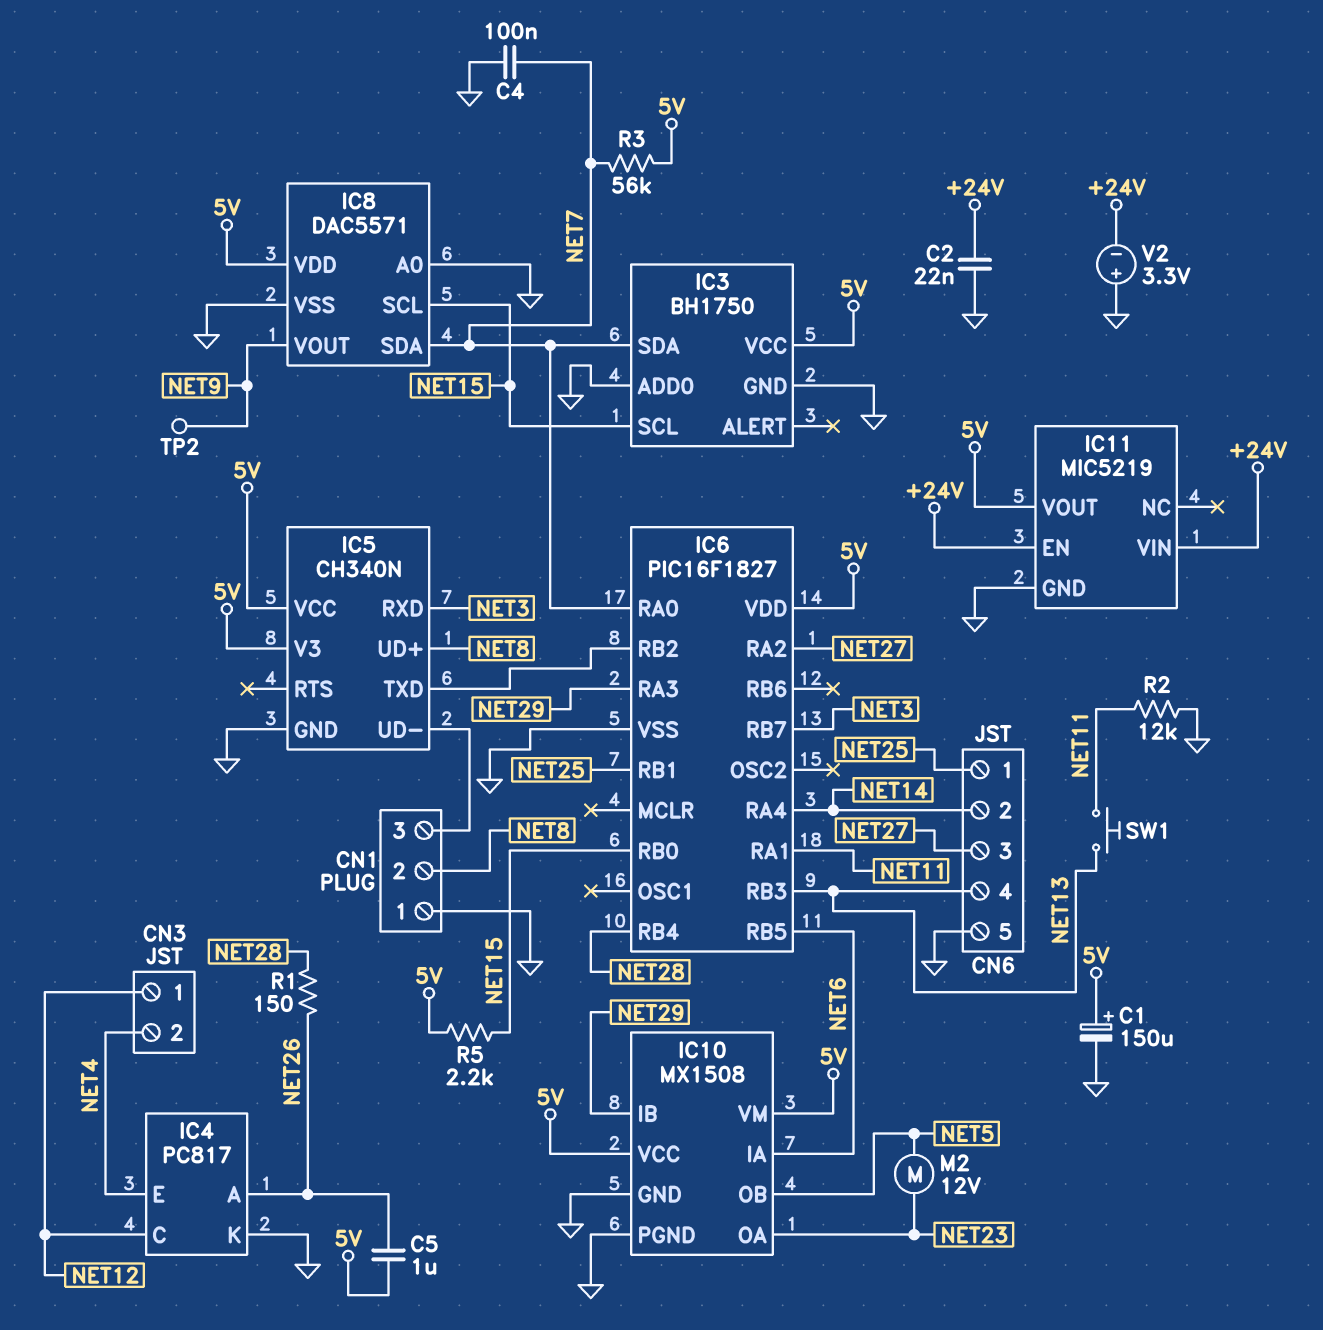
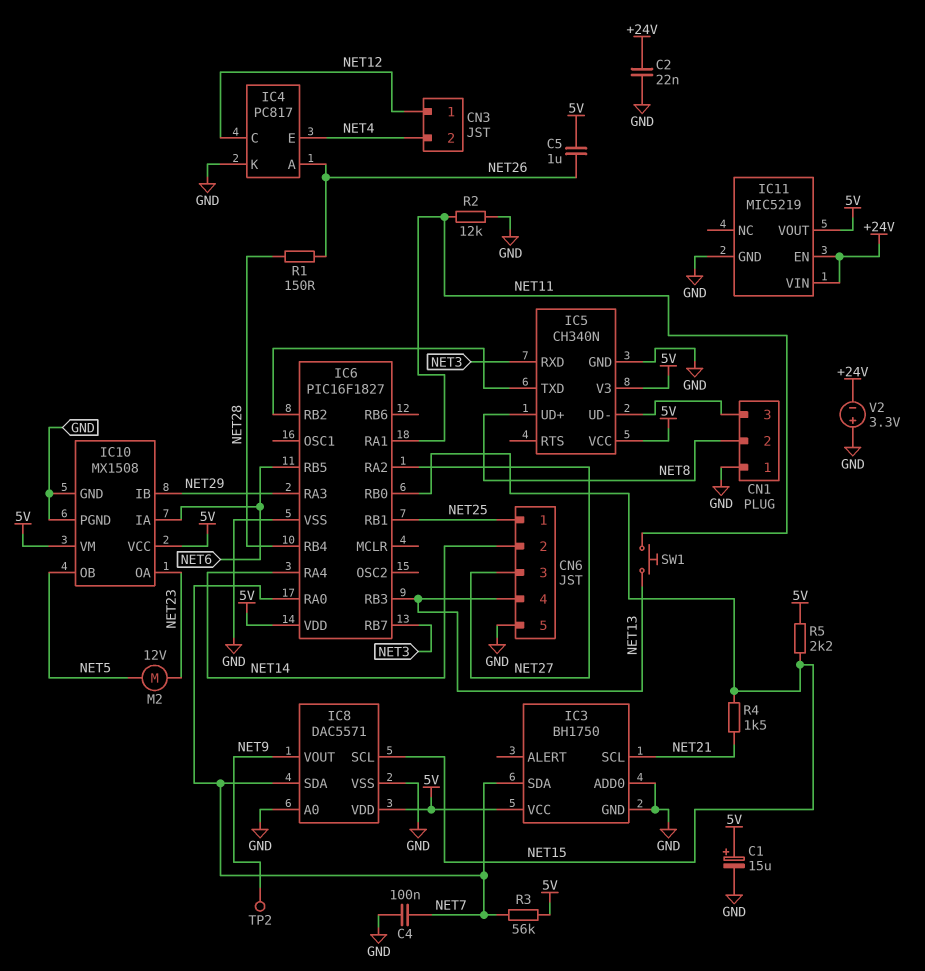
C1: 150uF (plus 5V, minus GND) -> 15uF (plus 5V, minus GND)
IC3 pin SCL: NET15 -> NET21
R4: none -> 1.5k (NET15, NET21)

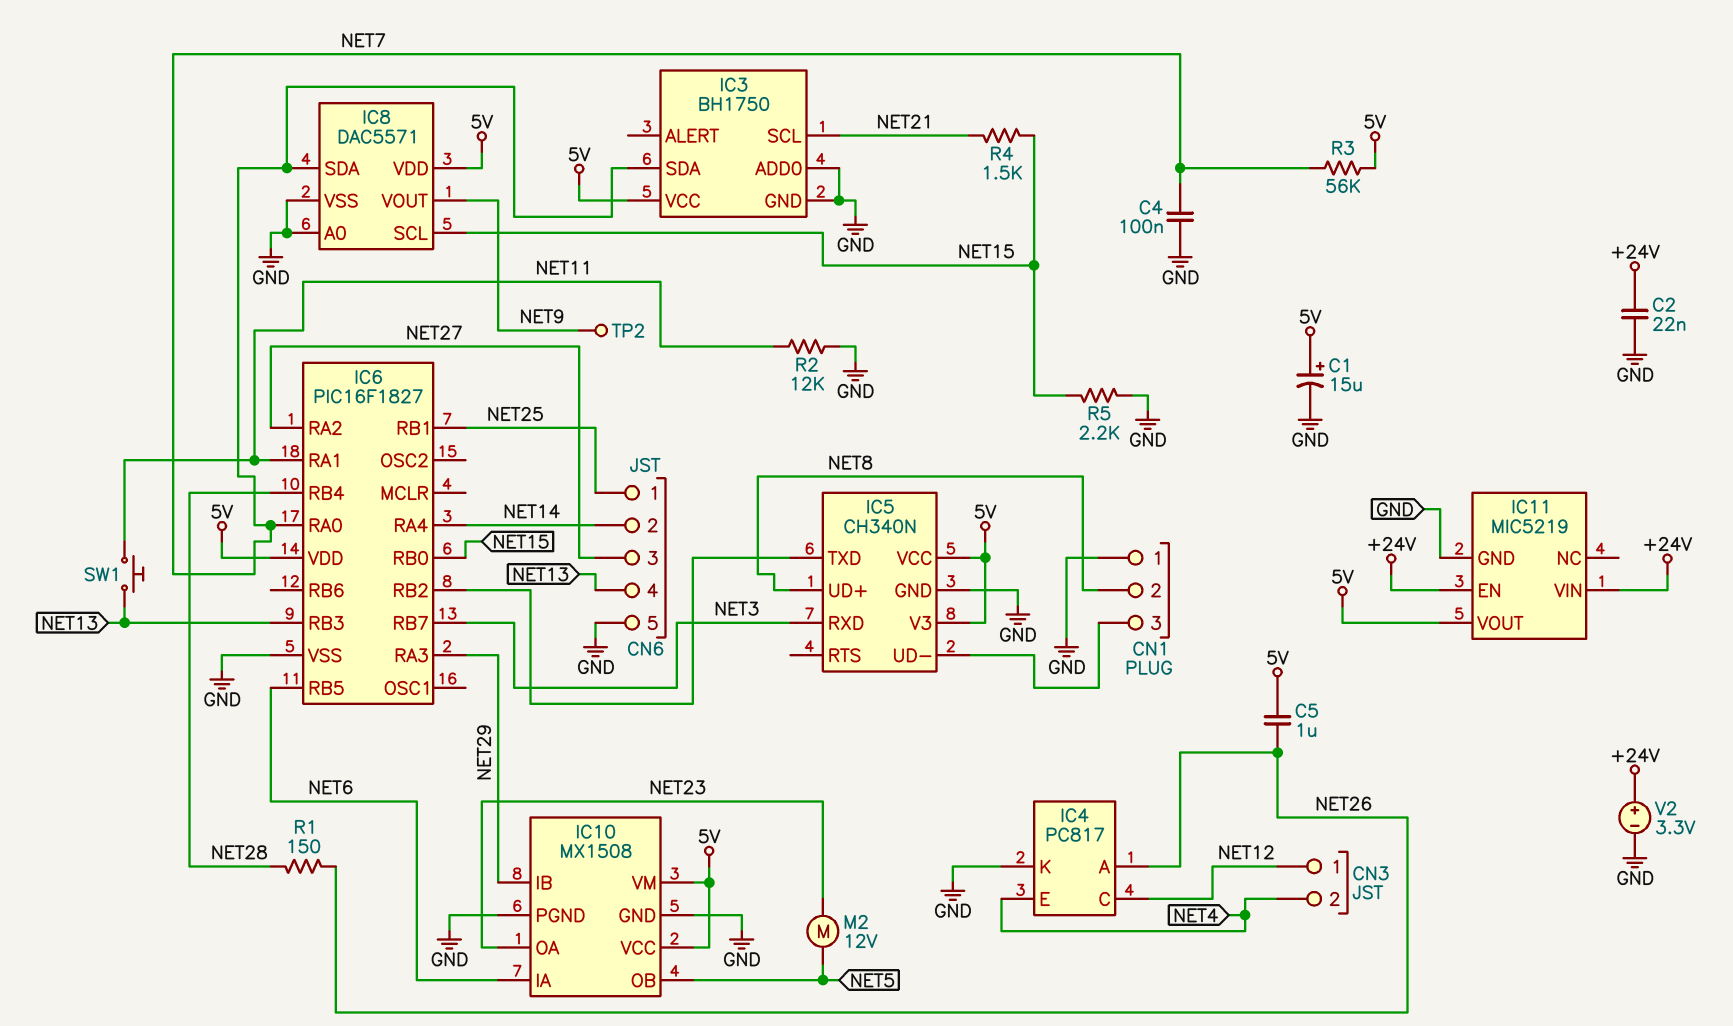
R5: 2.2k (5V, NET15) -> 2.2k (GND, NET15)
V2: 3.3V (plus GND, minus +24V) -> 3.3V (plus +24V, minus GND)

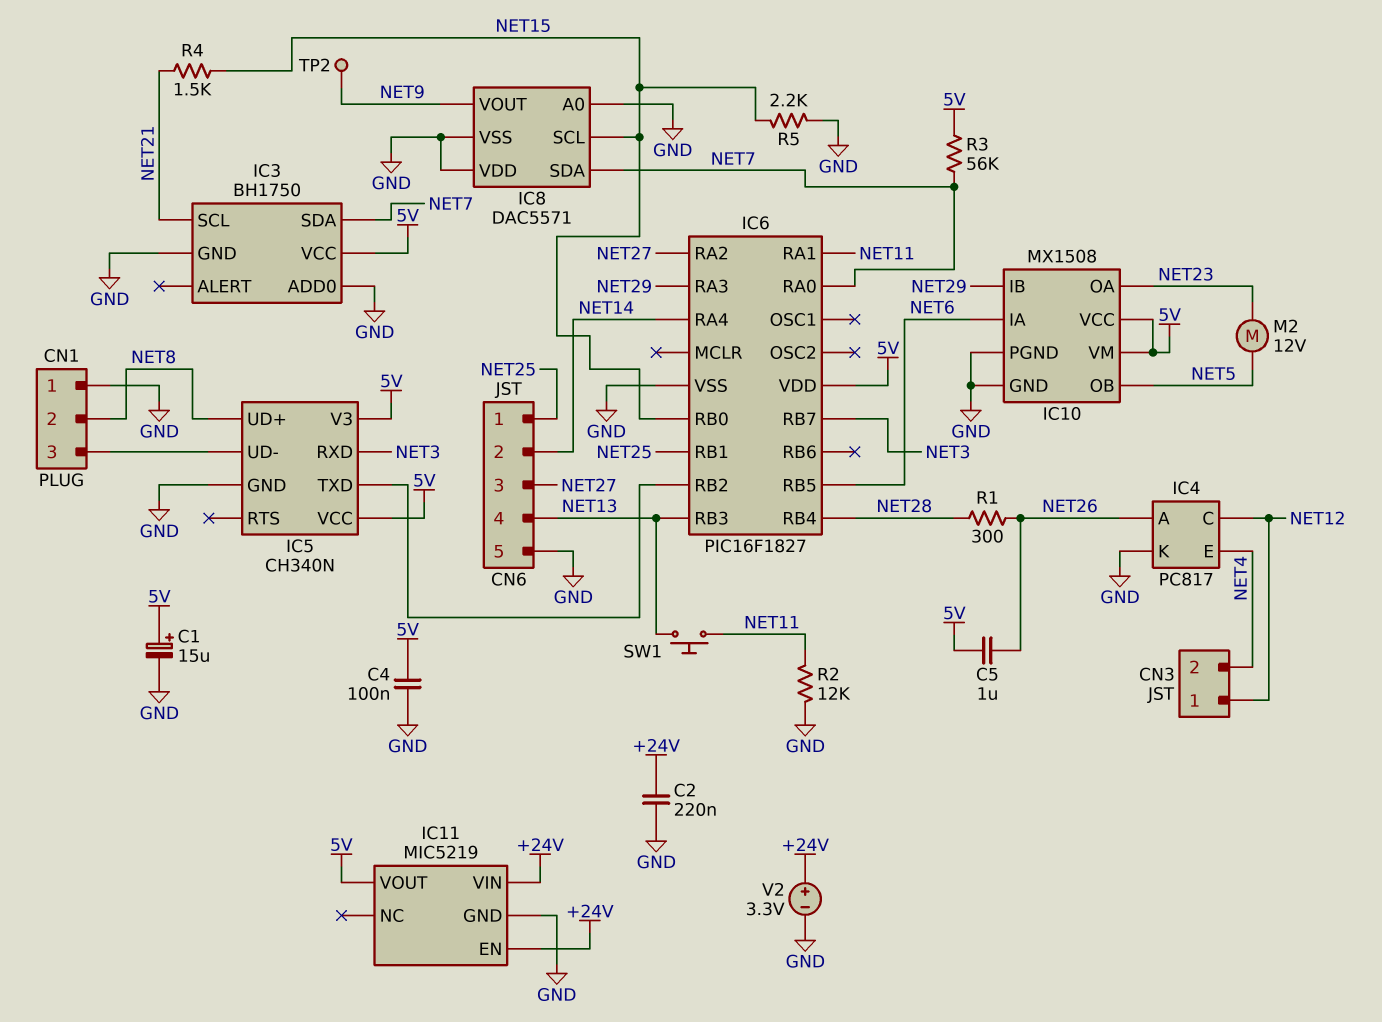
C2: 22nF (+24V, GND) -> 220nF (+24V, GND)
C4: 100nF (GND, NET7) -> 100nF (5V, GND)
IC8 pin VDD: 5V -> GND
R1: 150 (NET26, NET28) -> 300 (NET26, NET28)

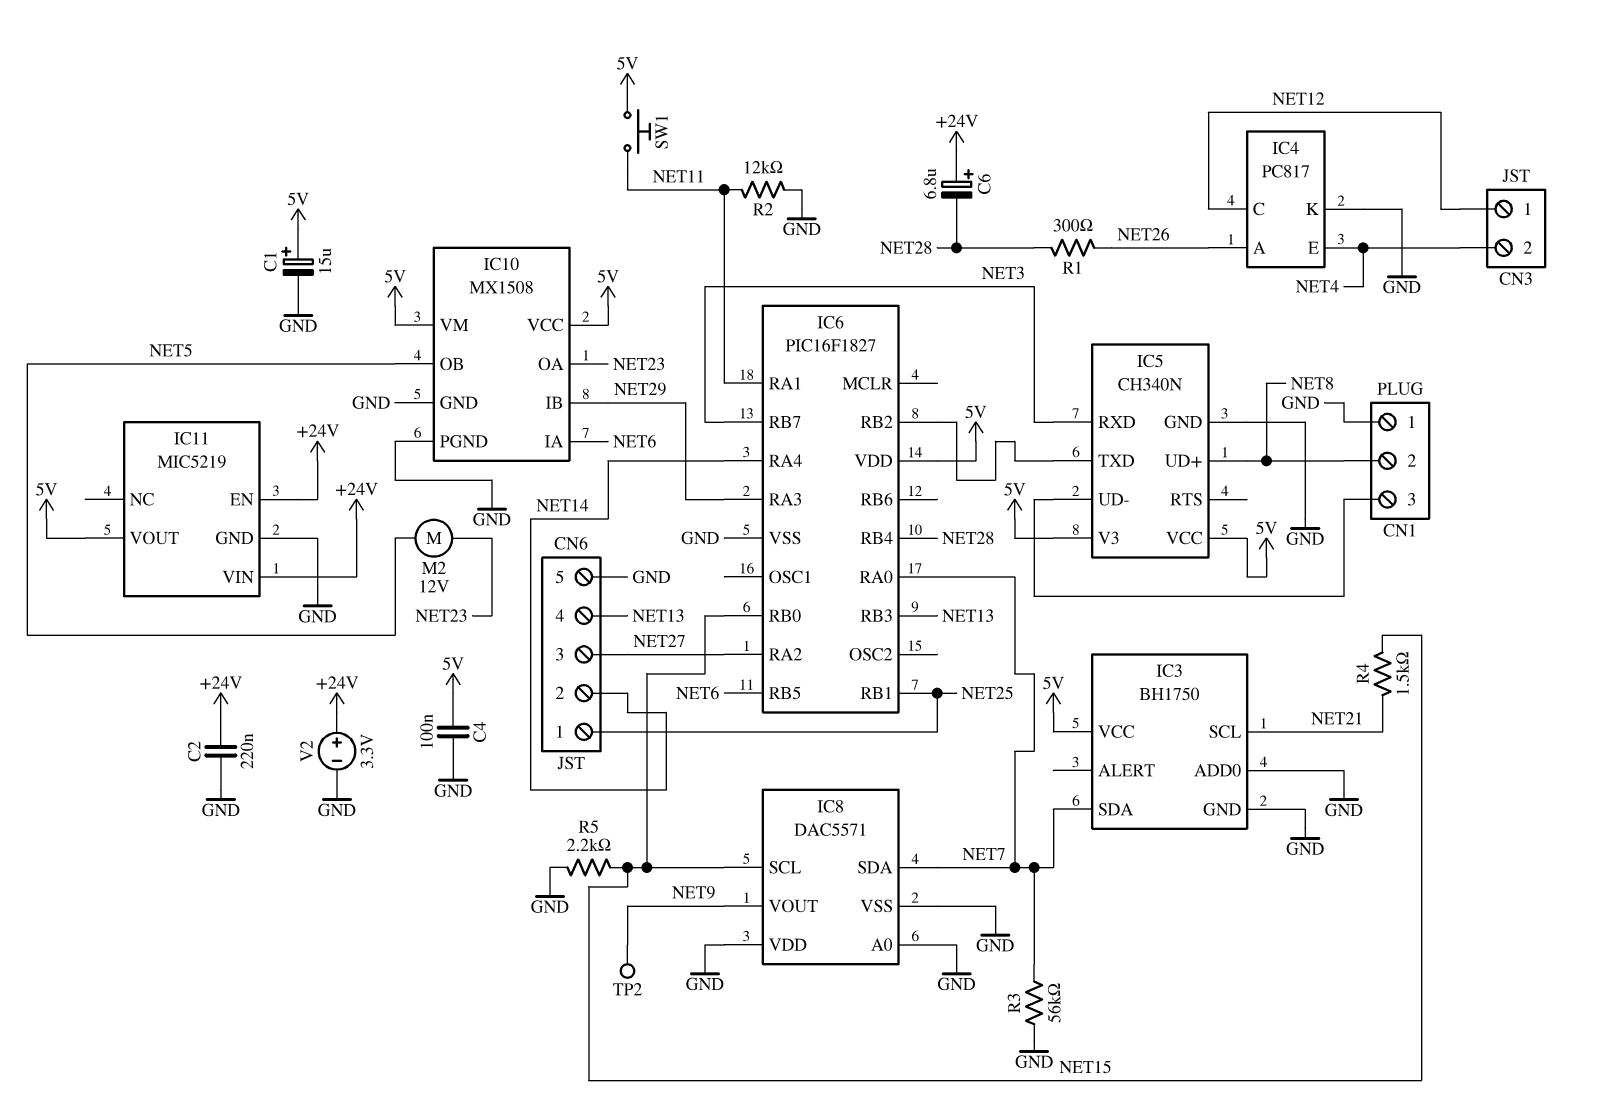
C5: 1uF (5V, NET26) -> none
C6: none -> 6.8uF (plus +24V, minus NET28)
R3: 56k (5V, NET7) -> 56k (GND, NET7)
SW1: button (NET11, NET13) -> button (5V, NET11)

